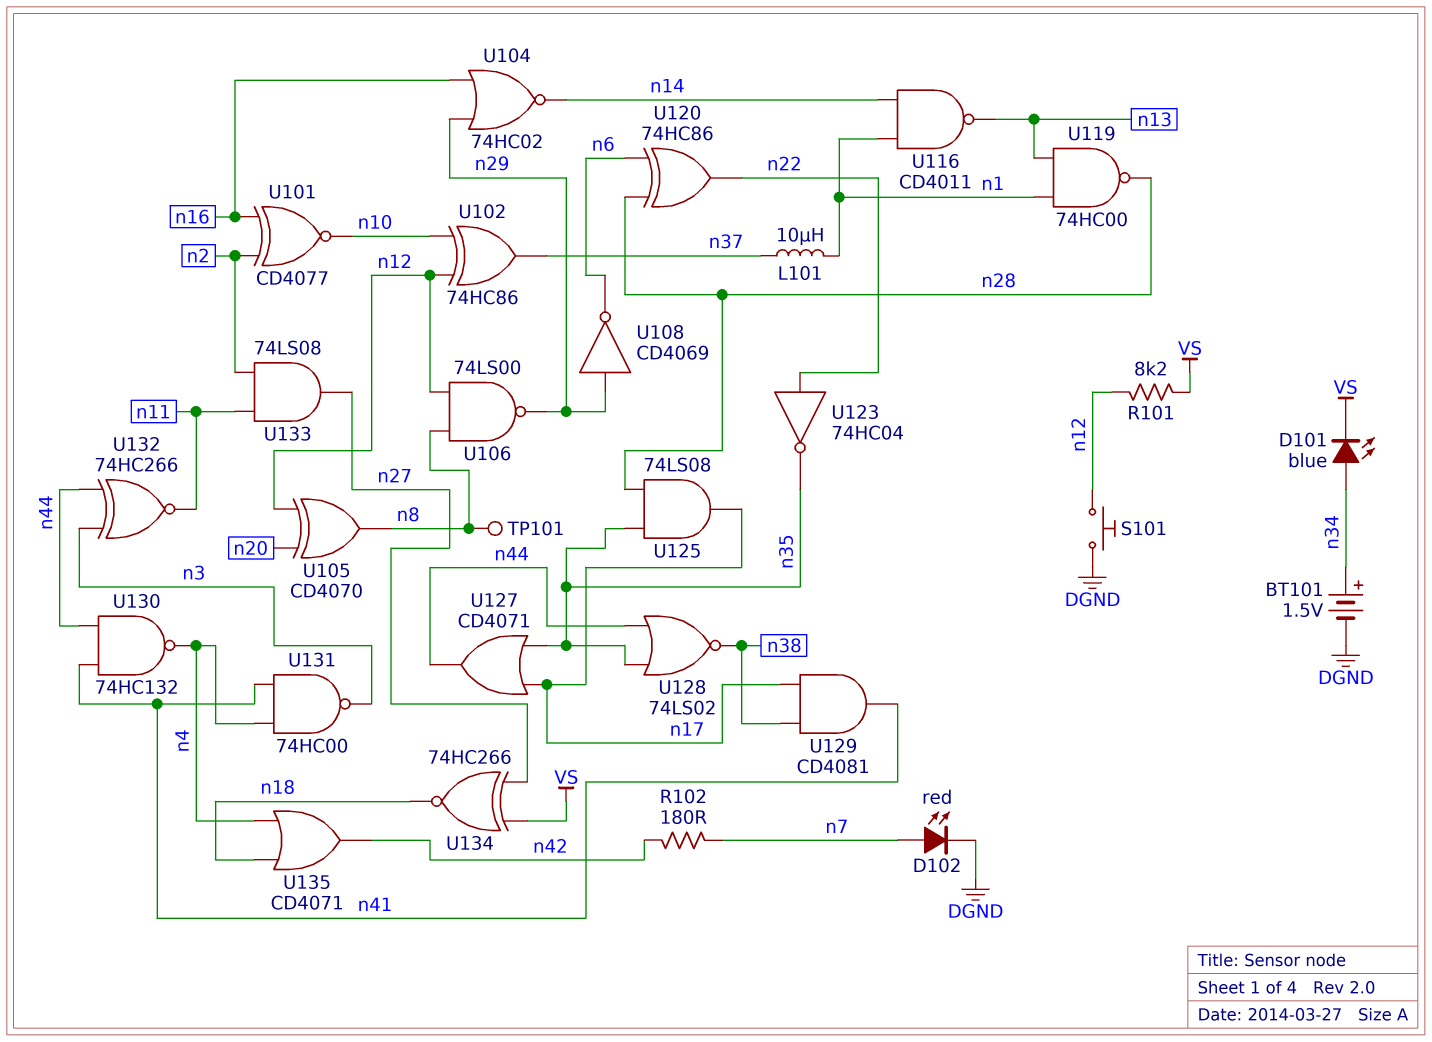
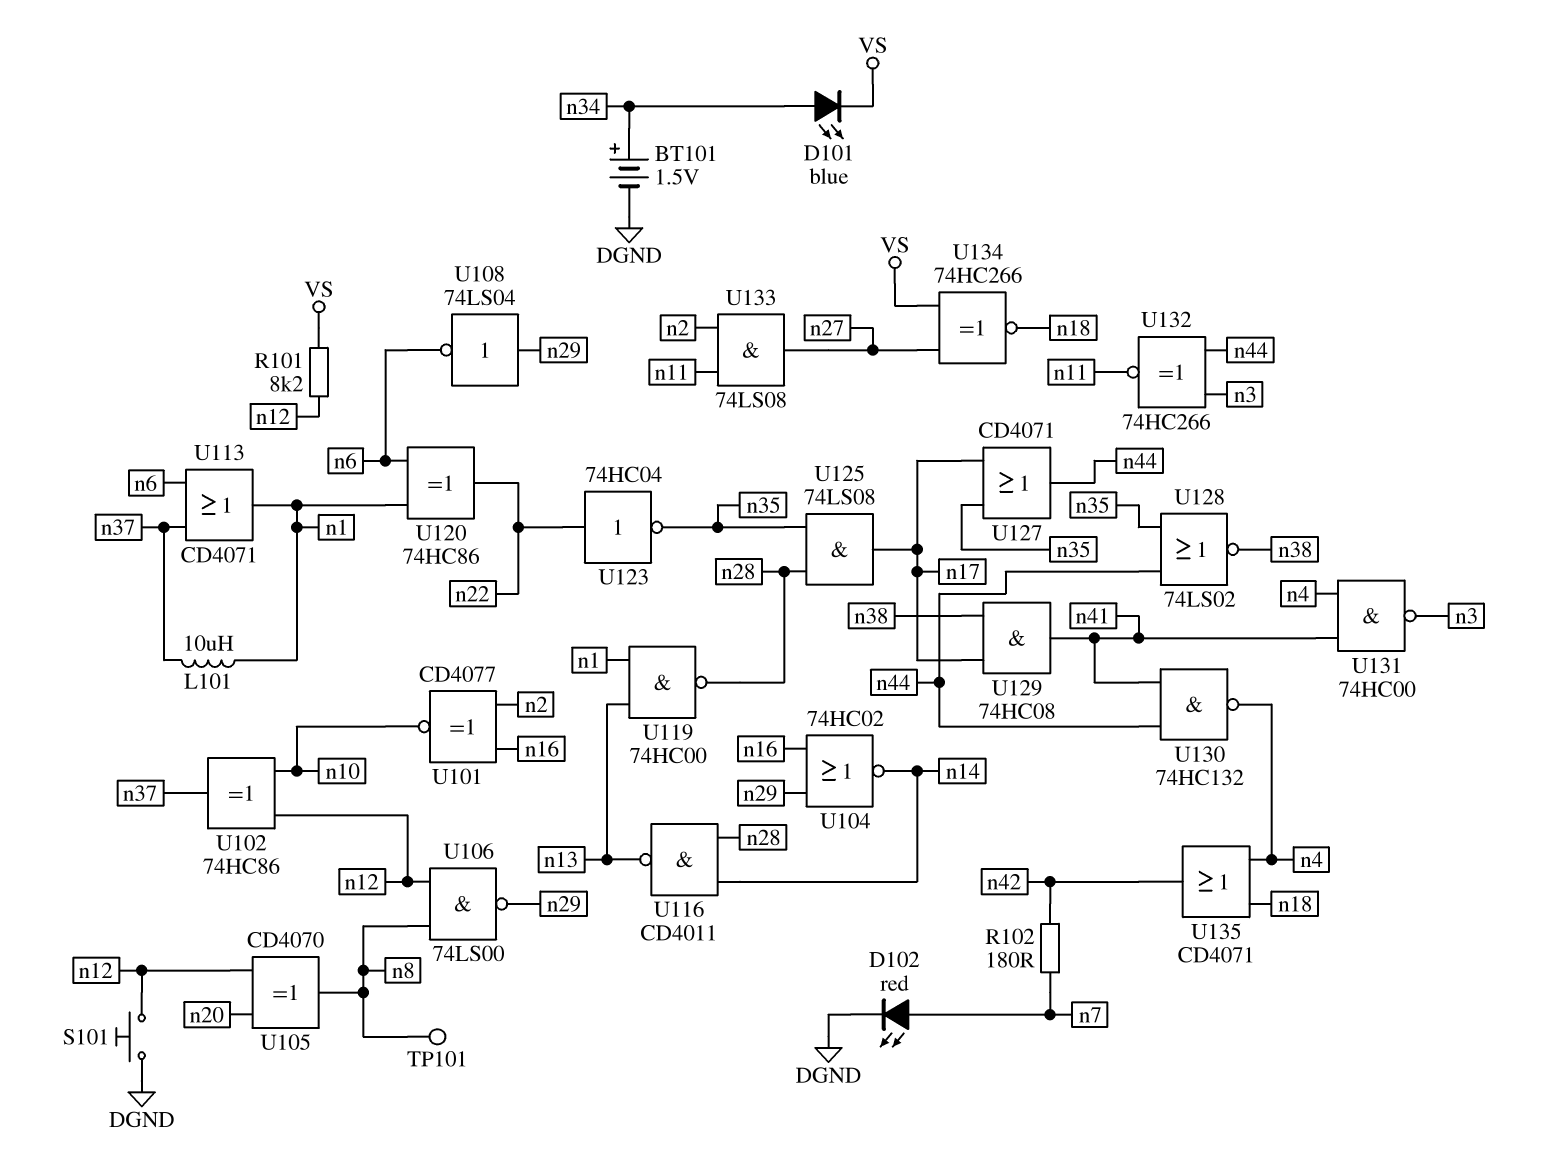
U108: NOT CD4069 (in n29, out n6) -> NOT 74LS04 (in n29, out n6)
U113: none -> OR CD4071 (in n6, in n37, out n1)
U116: NAND CD4011 (in n1, in n14, out n13) -> NAND CD4011 (in n14, in n28, out n13)
U120: XOR 74HC86 (in n6, in n28, out n22) -> XOR 74HC86 (in n1, in n6, out n22)
U129: AND CD4081 (in n17, in n38, out n41) -> AND 74HC08 (in n17, in n38, out n41)

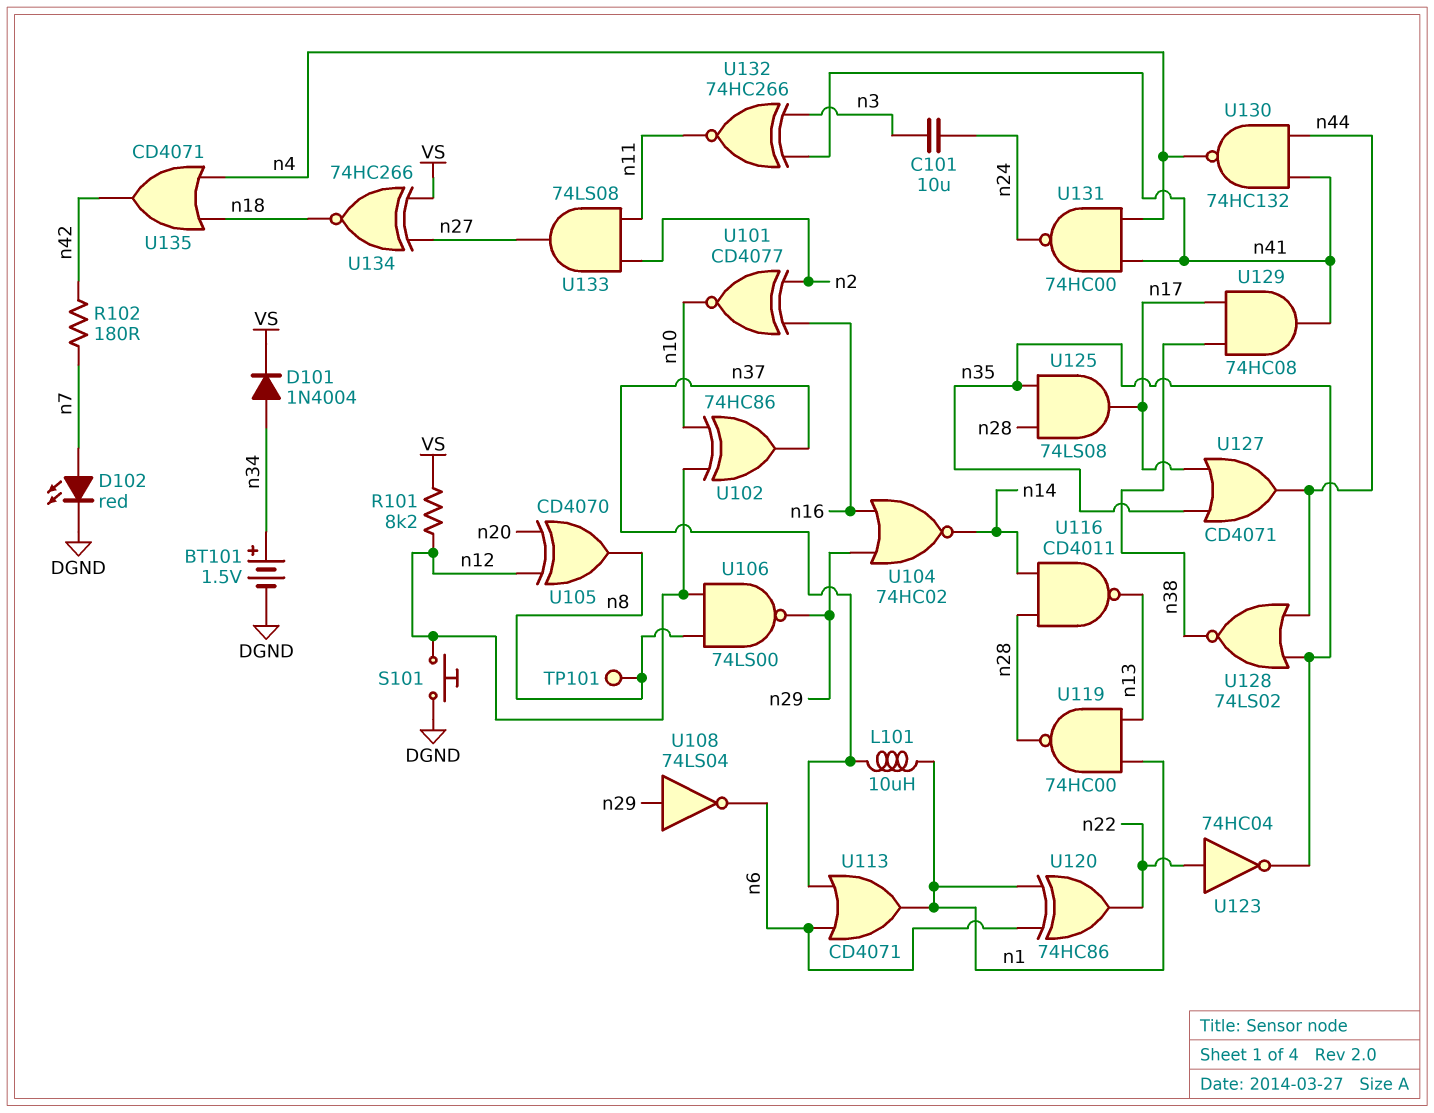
C101: none -> 10uF (n3, n24)
D101: LED blue (A n34, K VS) -> diode 1N4004 (A n34, K VS)
U131: NAND 74HC00 (in n4, in n41, out n3) -> NAND 74HC00 (in n4, in n41, out n24)
U132: XNOR 74HC266 (in n3, in n44, out n11) -> XNOR 74HC266 (in n3, in n41, out n11)

